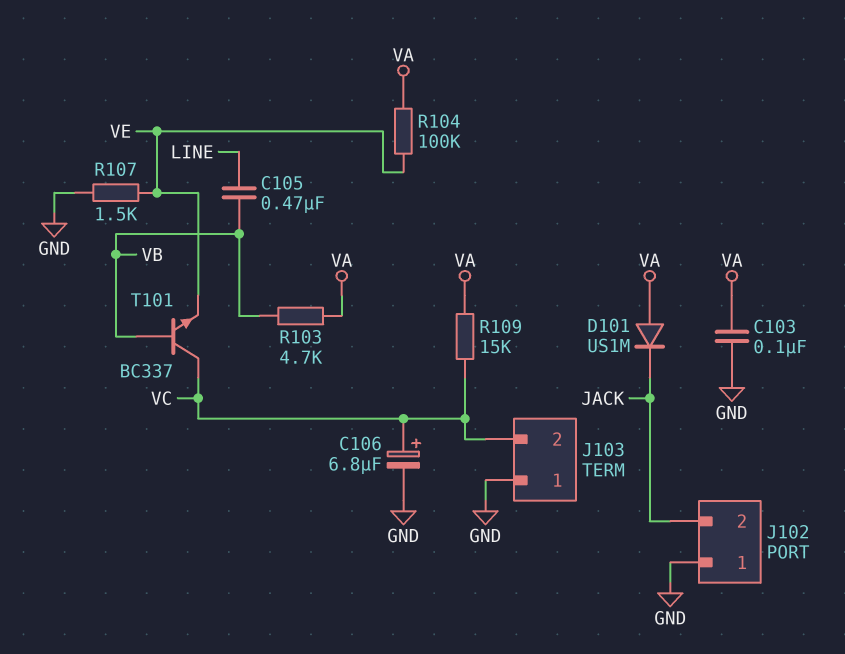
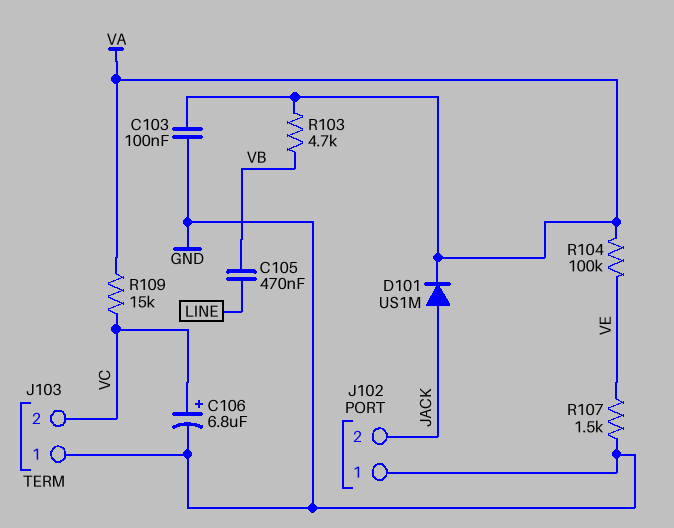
D101: diode US1M (A VA, K JACK) -> diode US1M (A JACK, K VA)
T101: NPN BC337 (B VB, C VC, E VE) -> none

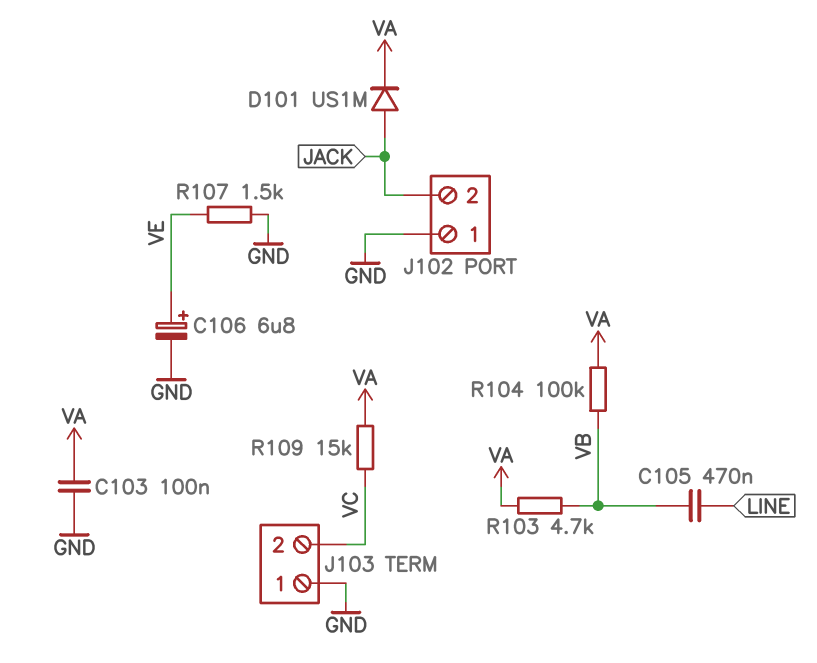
C106: 6.8uF (plus VC, minus GND) -> 6.8uF (plus VE, minus GND)
R104: 100k (VA, VE) -> 100k (VA, VB)

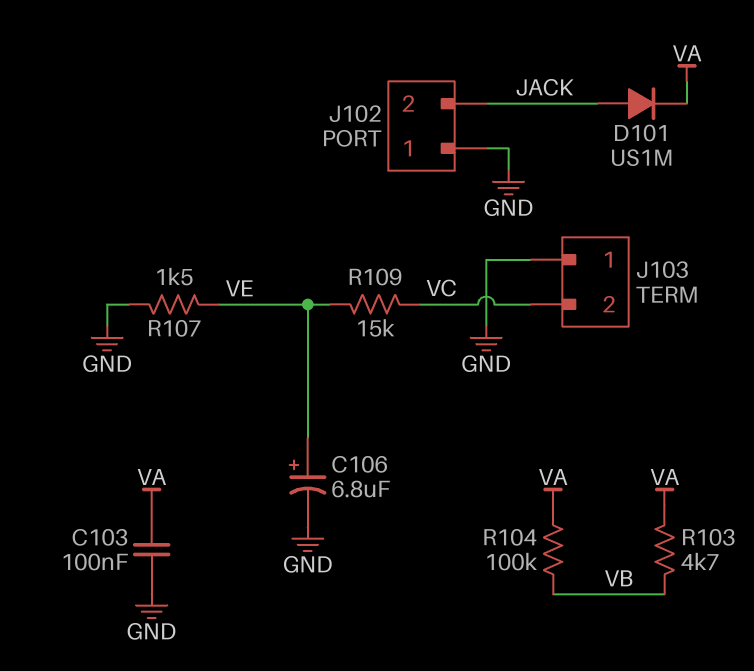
C105: 470nF (LINE, VB) -> none
R109: 15k (VA, VC) -> 15k (VC, VE)

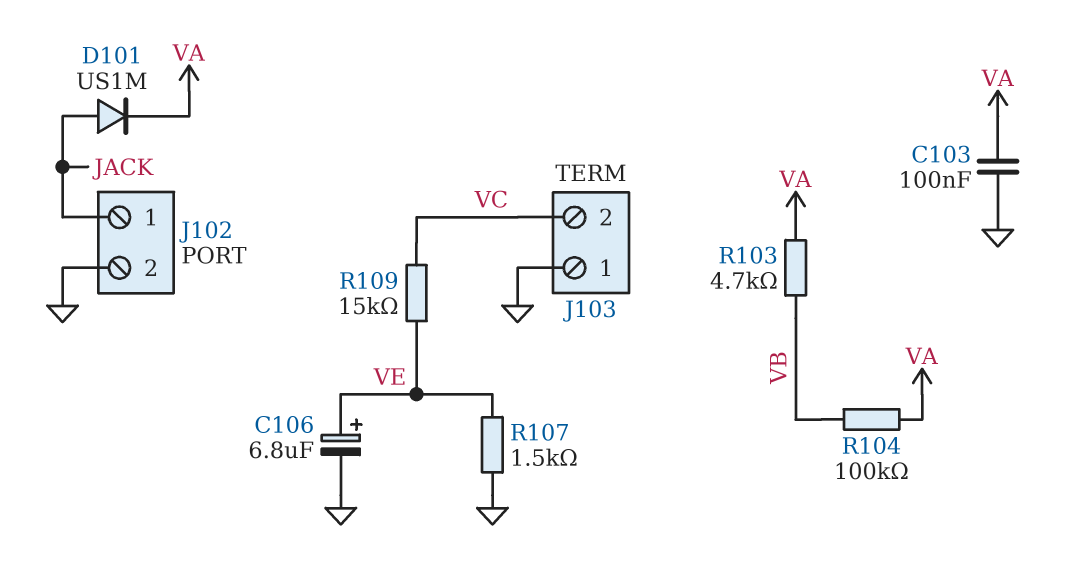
J102 pin 1: GND -> JACK
J102 pin 2: JACK -> GND

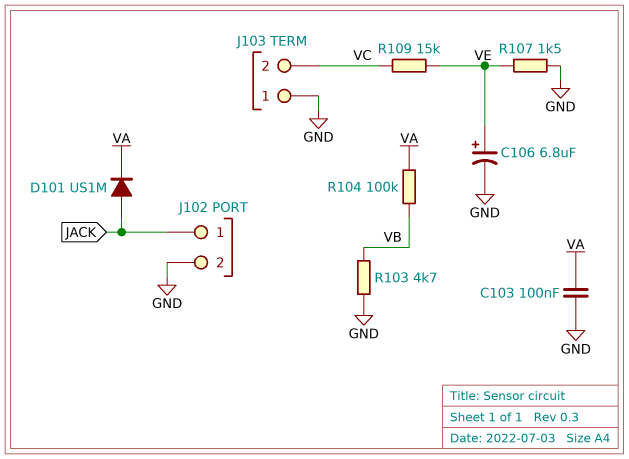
R103: 4.7k (VA, VB) -> 4.7k (GND, VB)

